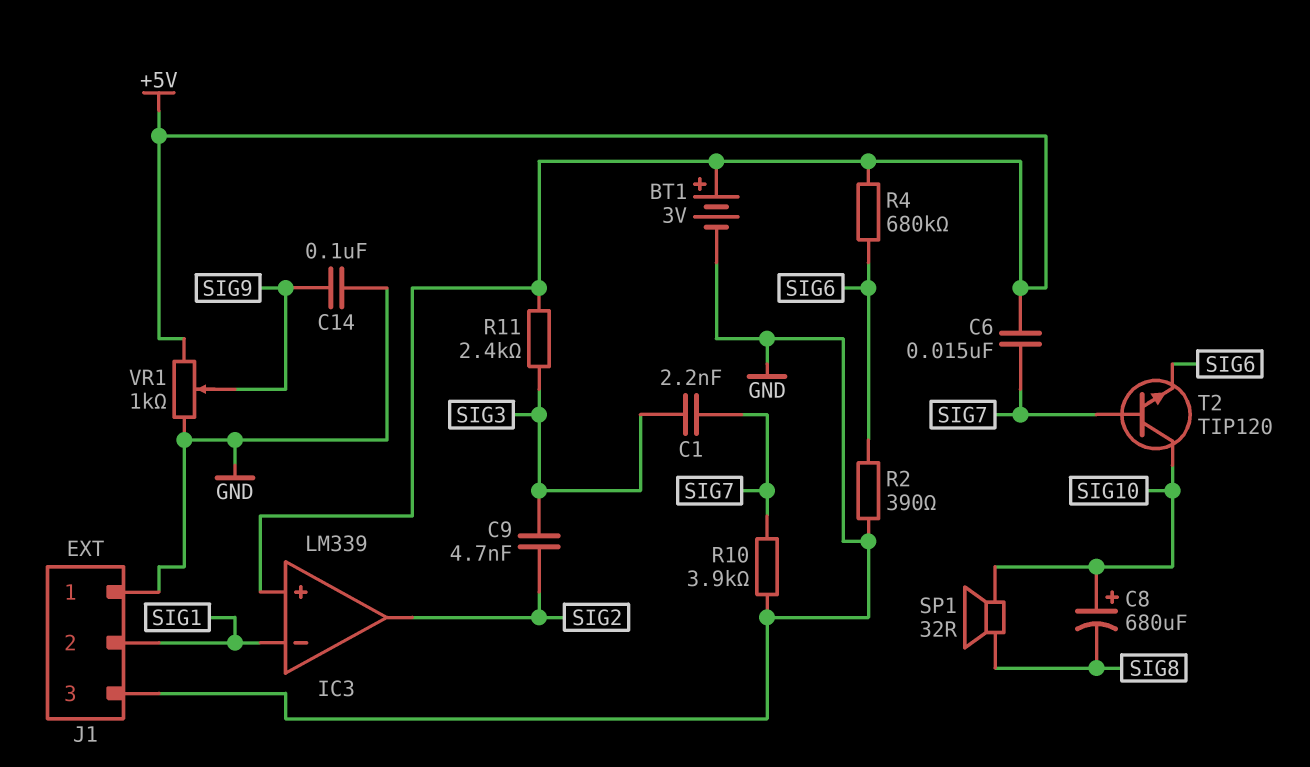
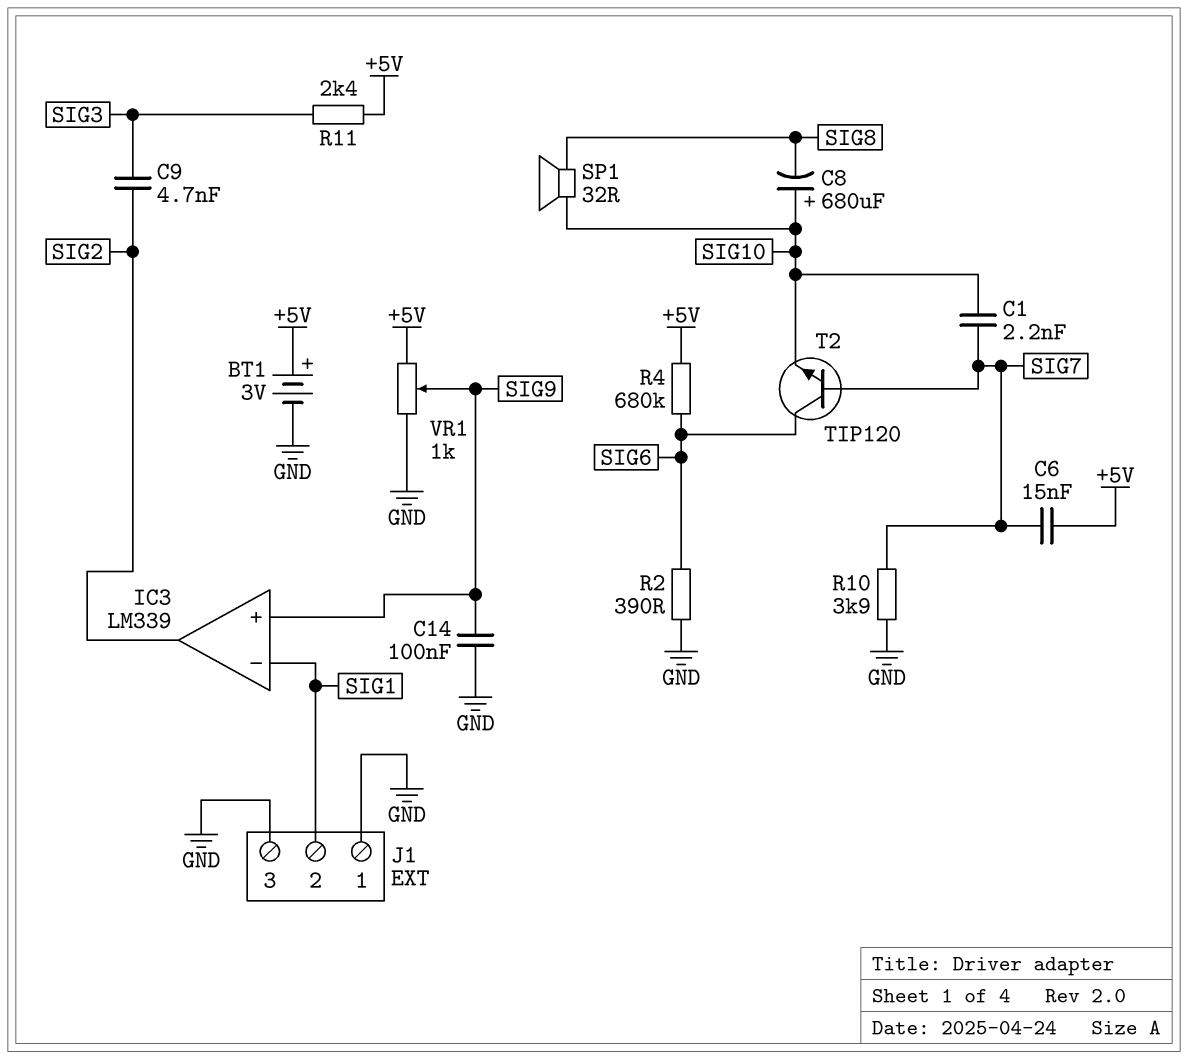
C1: 2.2nF (SIG3, SIG7) -> 2.2nF (SIG7, SIG10)
IC3 pin in+: +5V -> SIG9
T2: NPN TIP120 (B SIG7, C SIG10, E SIG6) -> NPN TIP120 (B SIG7, C SIG6, E SIG10)

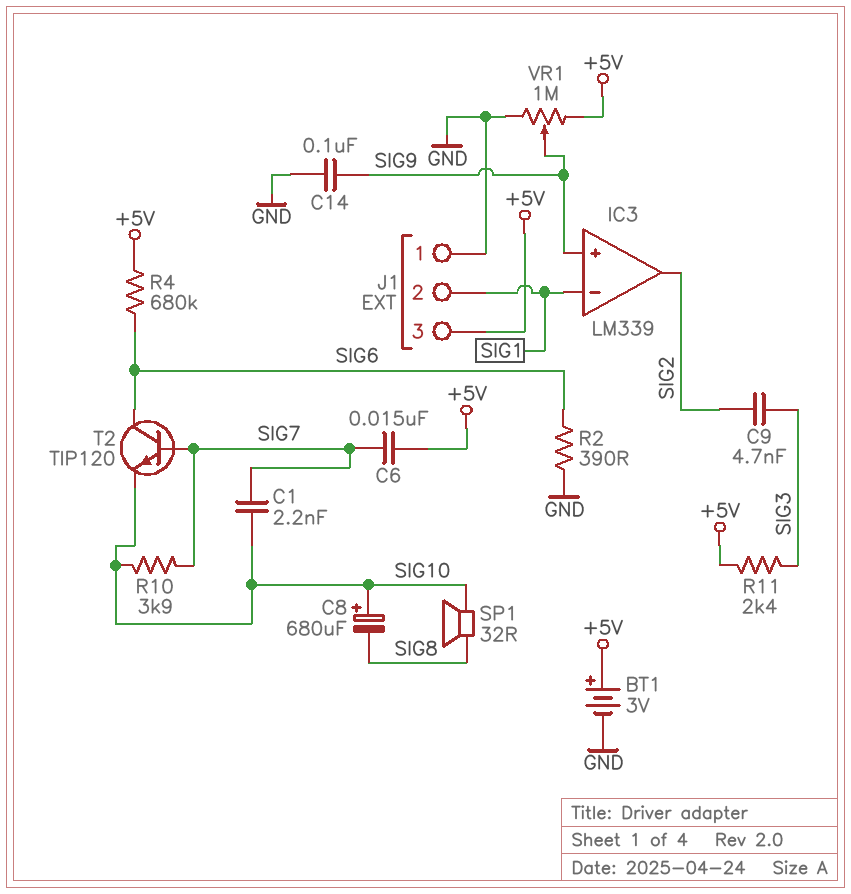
J1 pin 3: GND -> +5V
R10: 3.9k (GND, SIG7) -> 3.9k (SIG7, SIG10)
VR1: 1k (+5V, GND, wiper SIG9) -> 1M (+5V, GND, wiper SIG9)

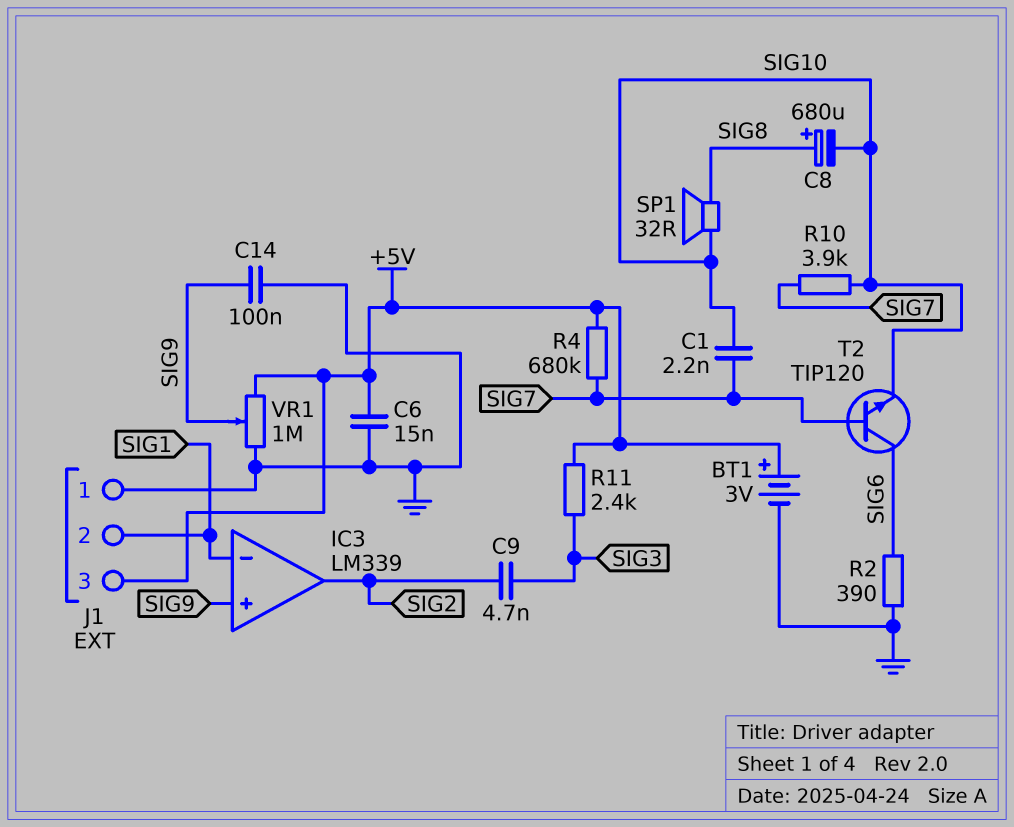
C6: 15nF (+5V, SIG7) -> 15nF (+5V, GND)
C8: 680uF (plus SIG10, minus SIG8) -> 680uF (plus SIG8, minus SIG10)
R4: 680k (+5V, SIG6) -> 680k (+5V, SIG7)

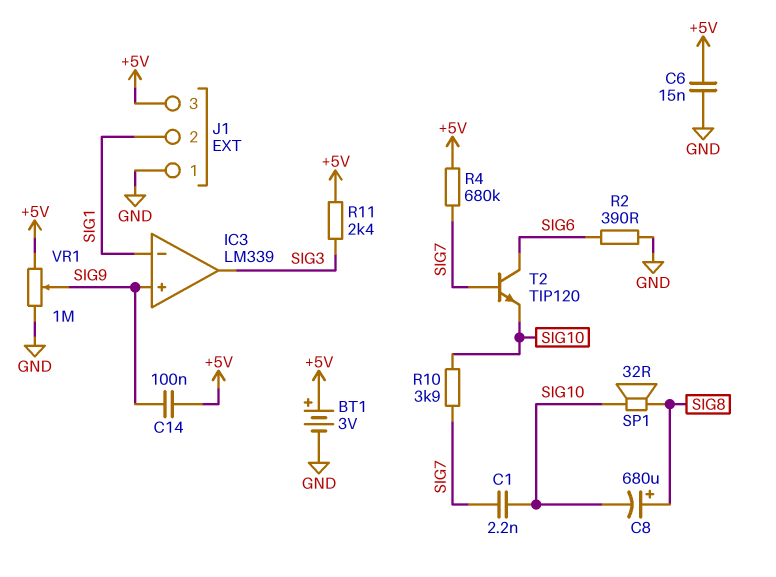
C9: 4.7nF (SIG2, SIG3) -> none
C14: 100nF (GND, SIG9) -> 100nF (+5V, SIG9)
IC3 pin out: SIG2 -> SIG3

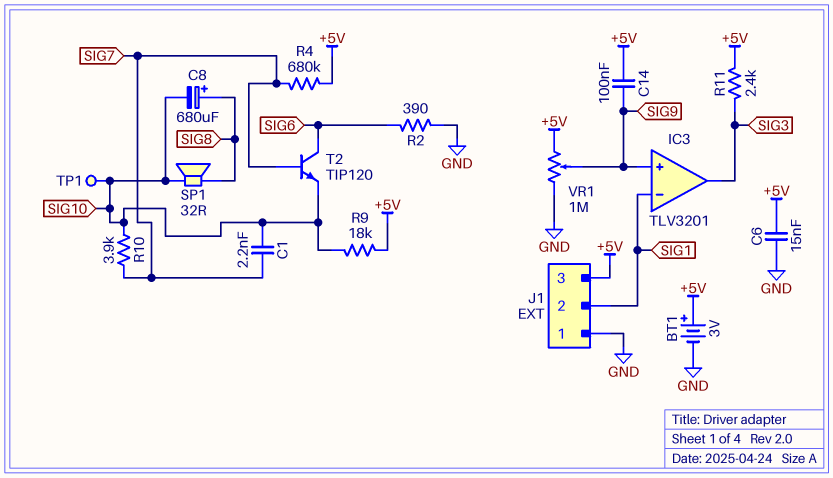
IC3: LM339 -> TLV3201
R9: none -> 18k (+5V, SIG10)
TP1: none -> test point (SIG10)

